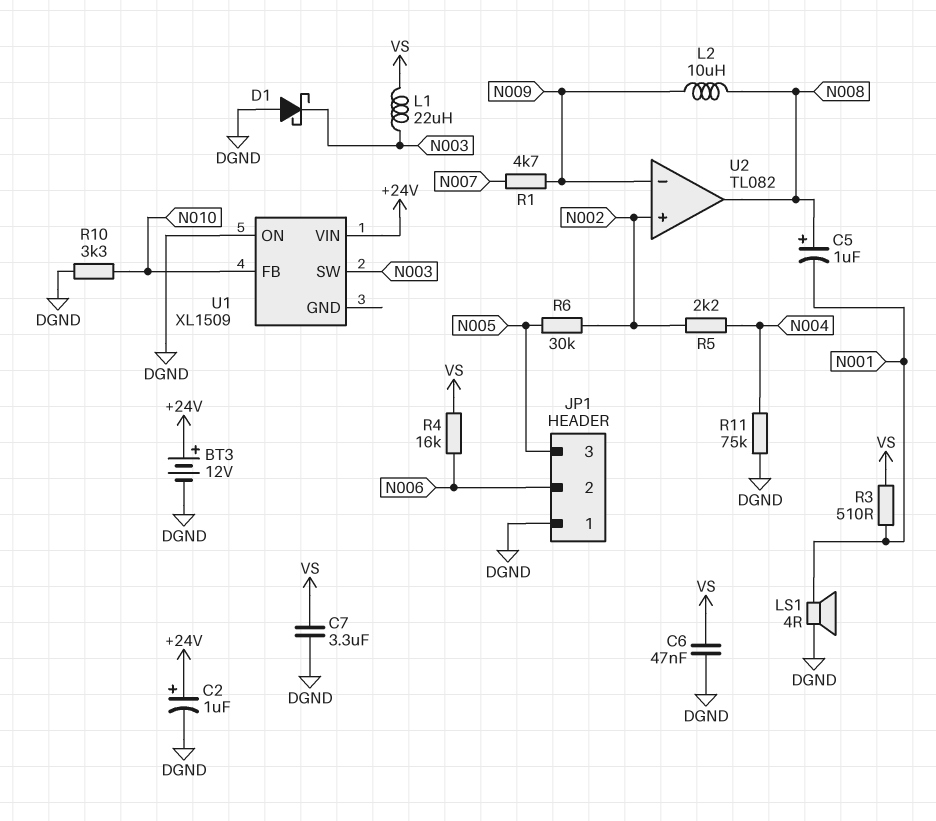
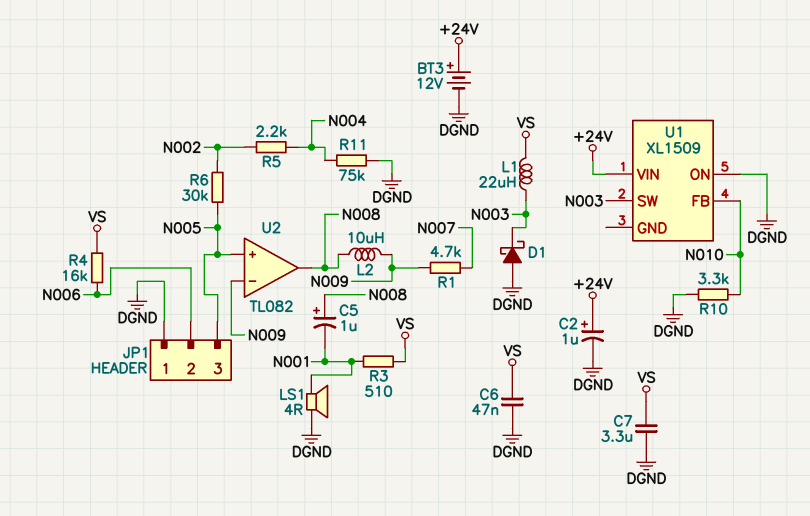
U2 pin in+: N002 -> N005

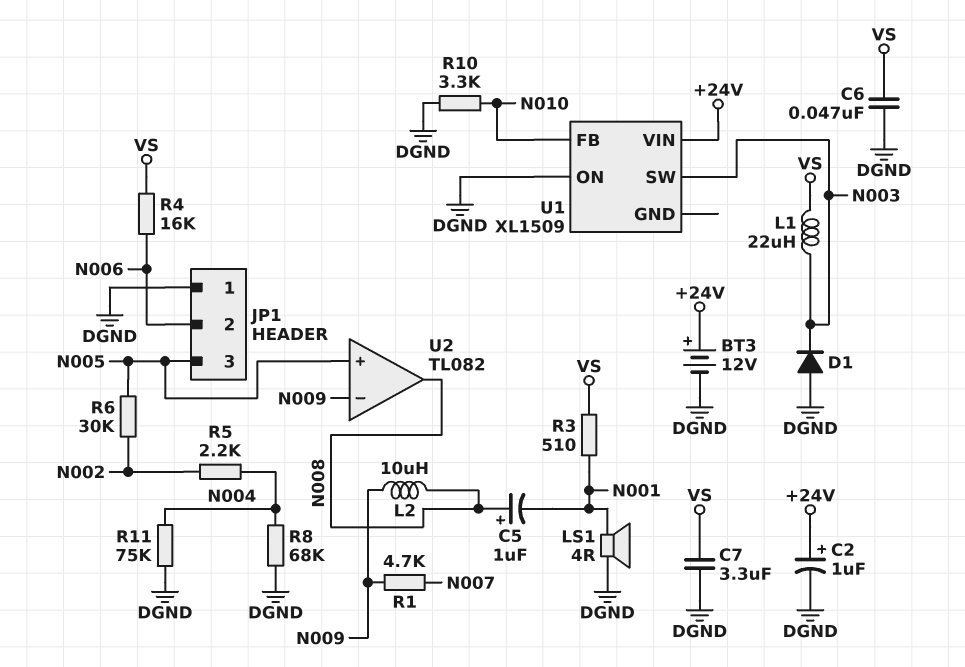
D1: schottky (A DGND, K N003) -> diode (A DGND, K N003)
R8: none -> 68k (DGND, N004)

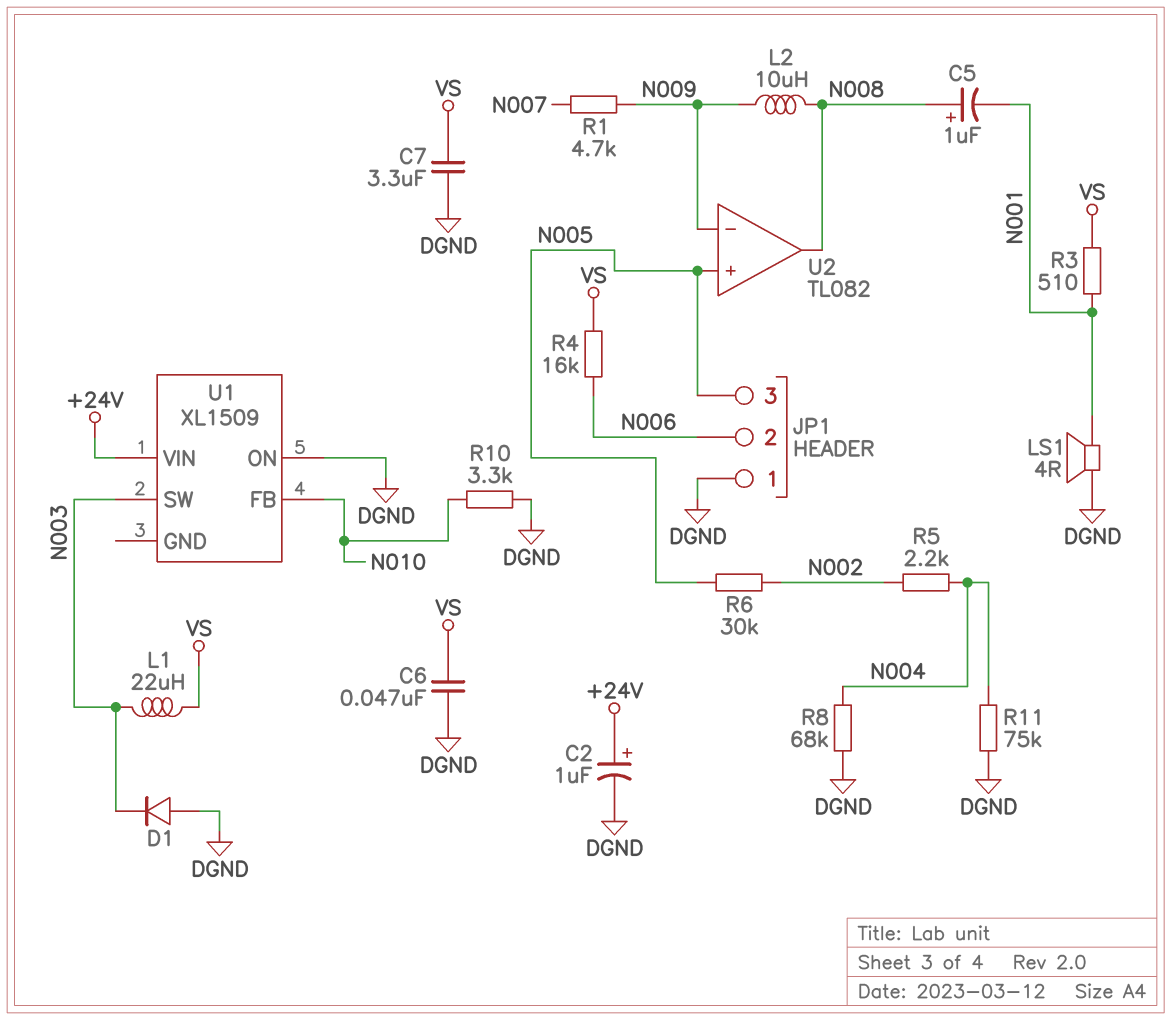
BT3: 12V (plus +24V, minus DGND) -> none

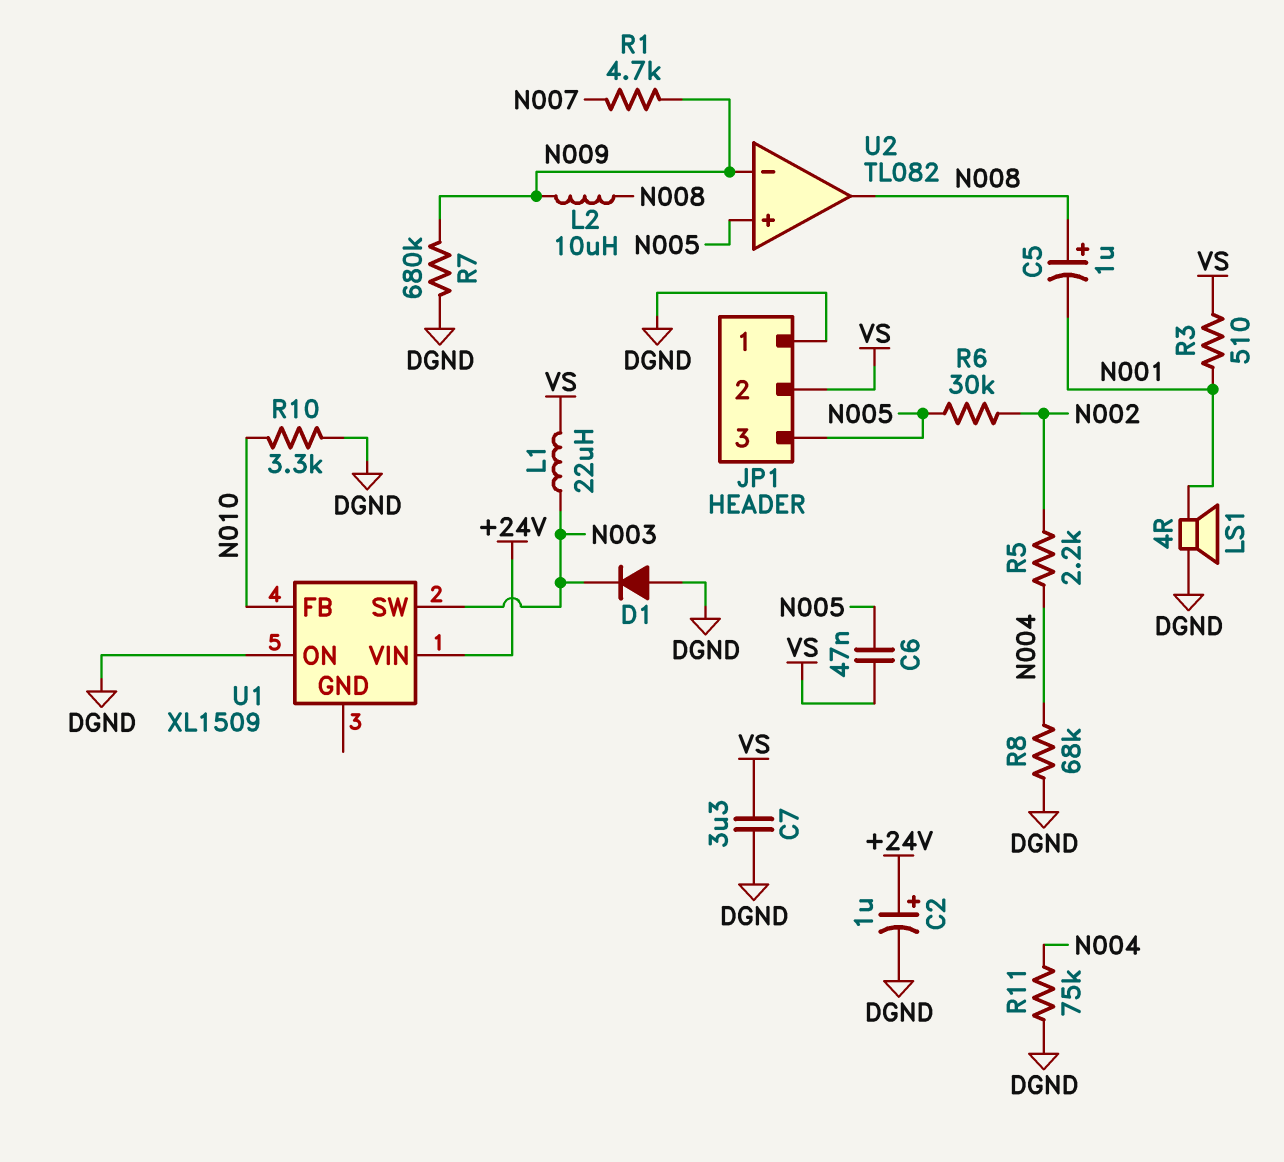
C6: 47nF (DGND, VS) -> 47nF (N005, VS)
JP1 pin 2: N006 -> VS
R4: 16k (N006, VS) -> none
R7: none -> 680k (DGND, N009)

